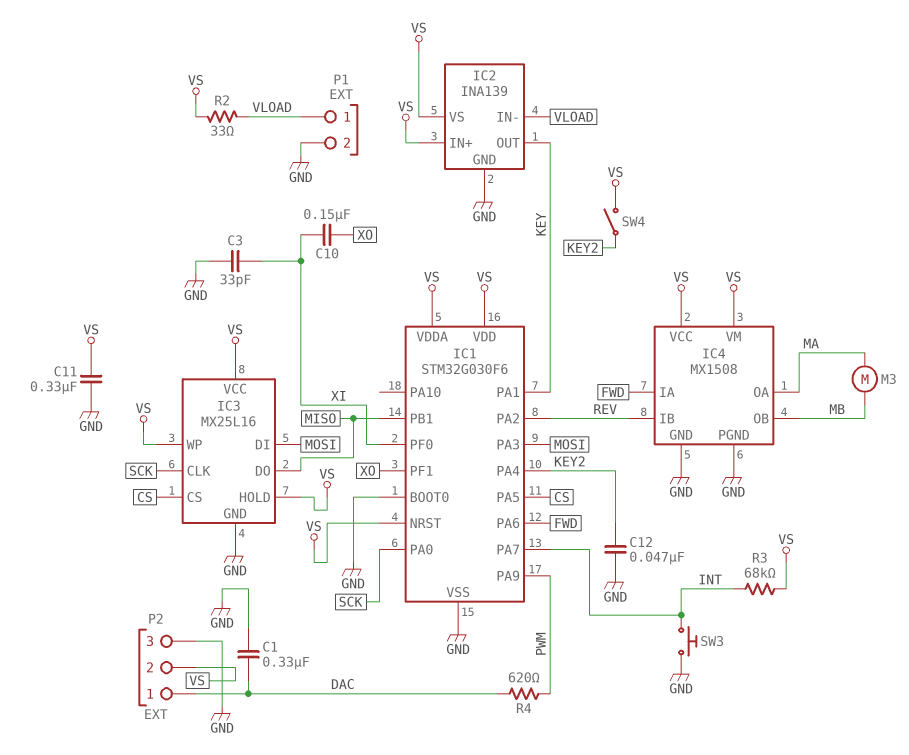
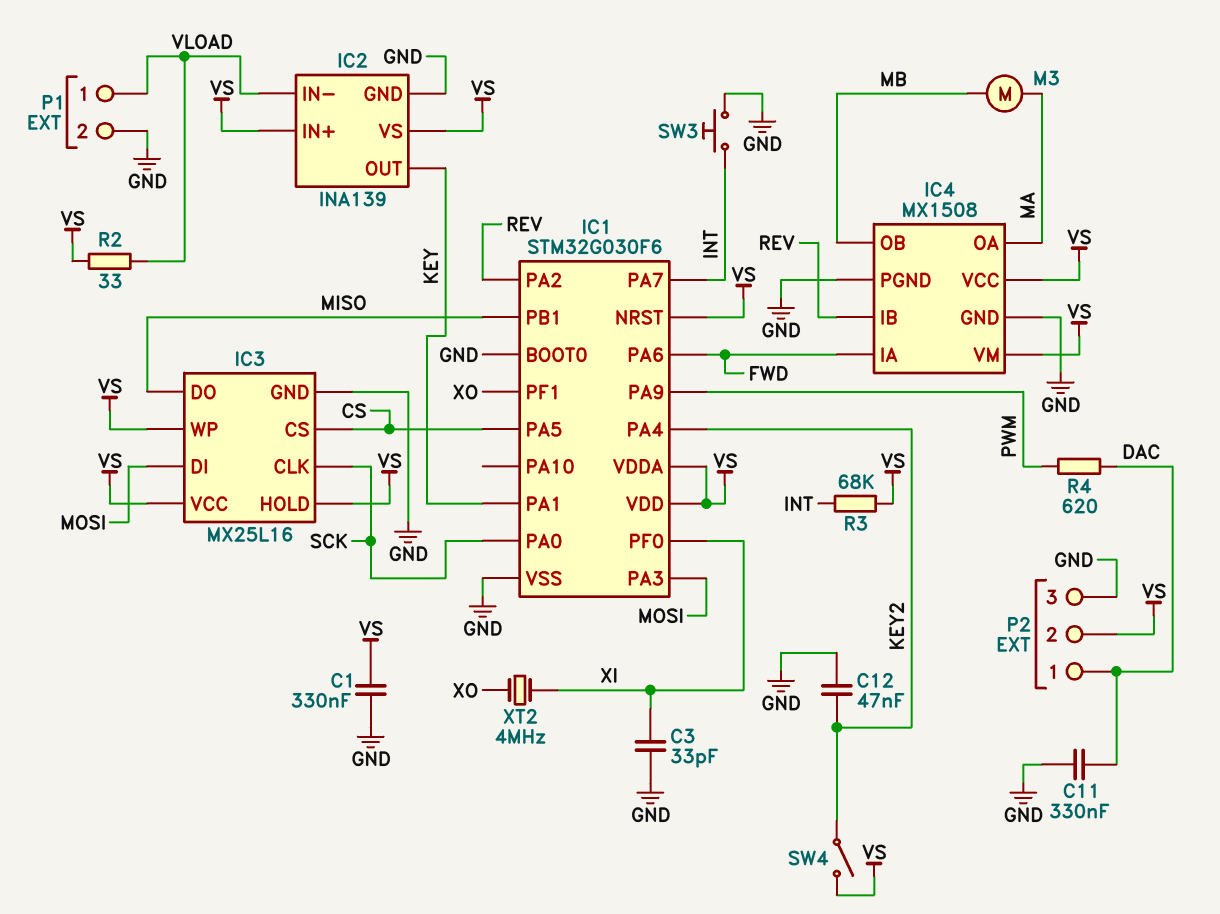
C1: 330nF (DAC, GND) -> 330nF (GND, VS)
C10: 150nF (XI, XO) -> none
C11: 330nF (GND, VS) -> 330nF (DAC, GND)
XT2: none -> 4MHz (XI, XO)

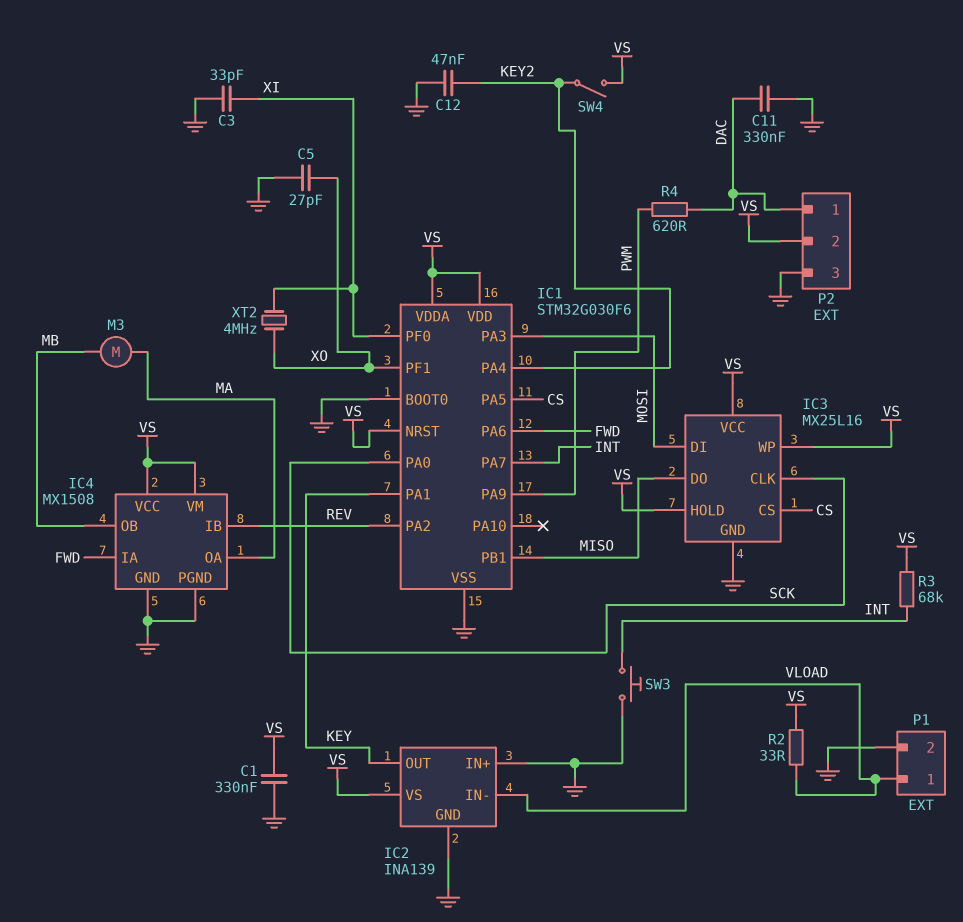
C5: none -> 27pF (GND, XO)
IC2 pin IN+: VS -> GND

